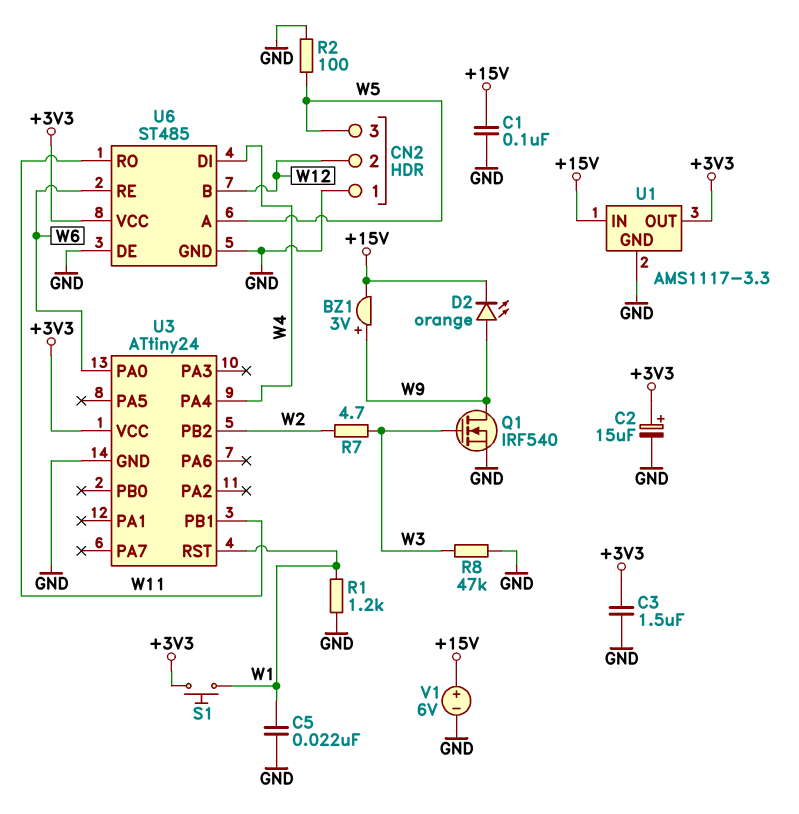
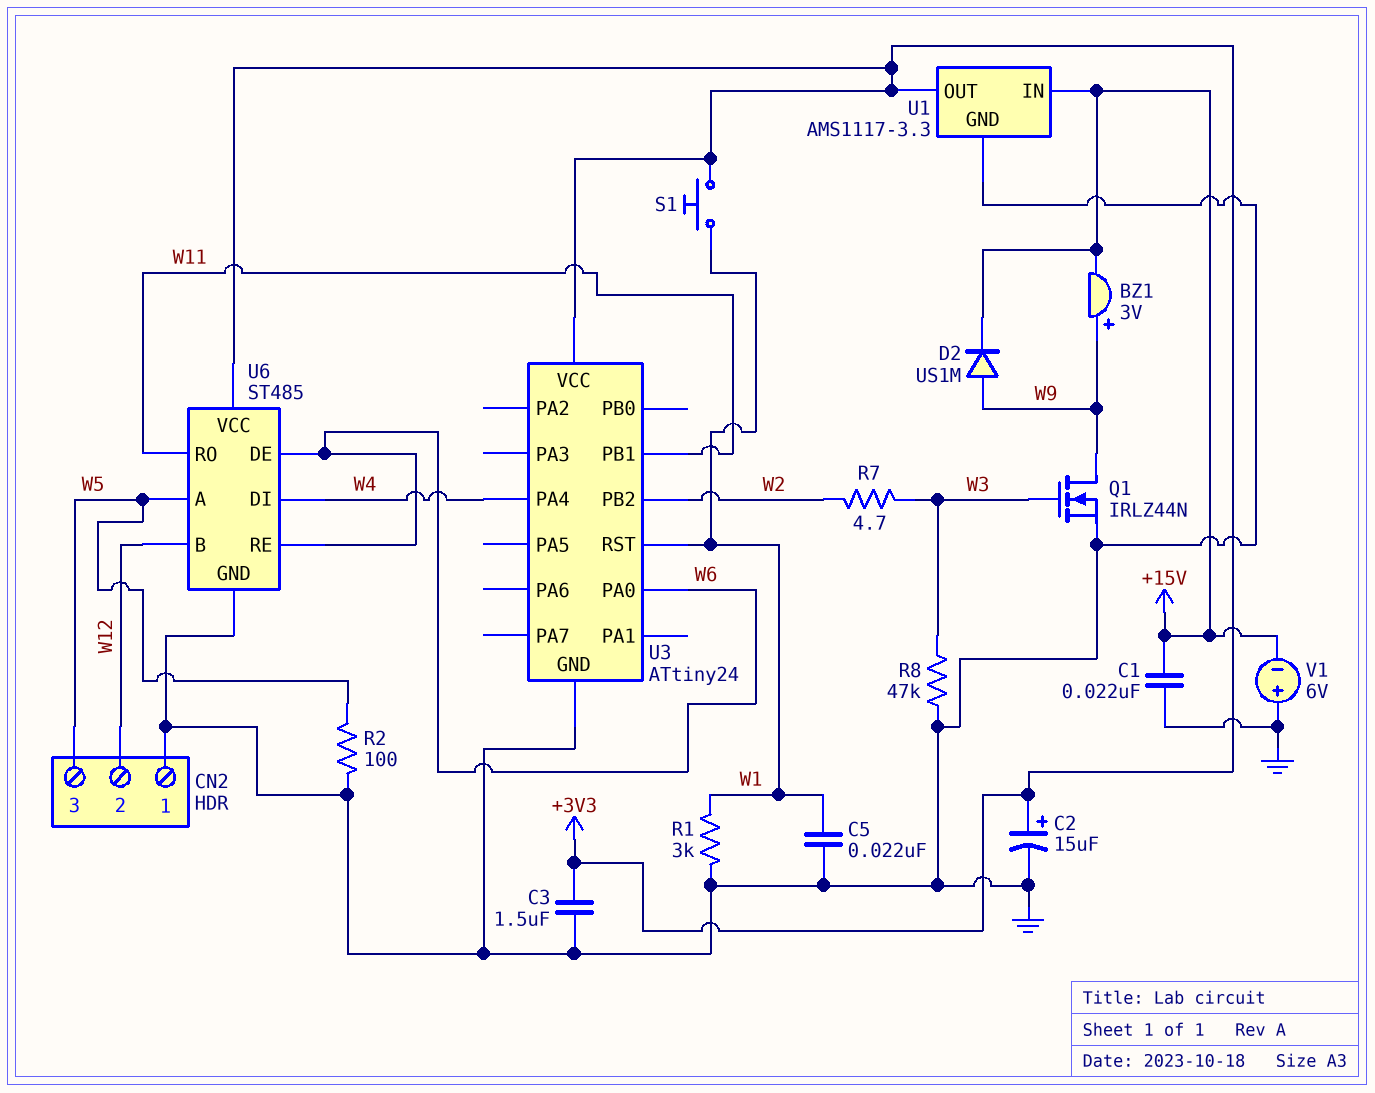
C1: 100nF (+15V, GND) -> 22nF (+15V, GND)
D2: LED orange (A W9, K +15V) -> diode US1M (A W9, K +15V)
Q1: NMOS IRF540 (G W3, D W9, S GND) -> NMOS IRLZ44N (G W3, D W9, S GND)
R1: 1.2k (GND, W1) -> 3k (GND, W1)
U6 pin DE: GND -> W6
V1: 6V (plus +15V, minus GND) -> 6V (plus GND, minus +15V)

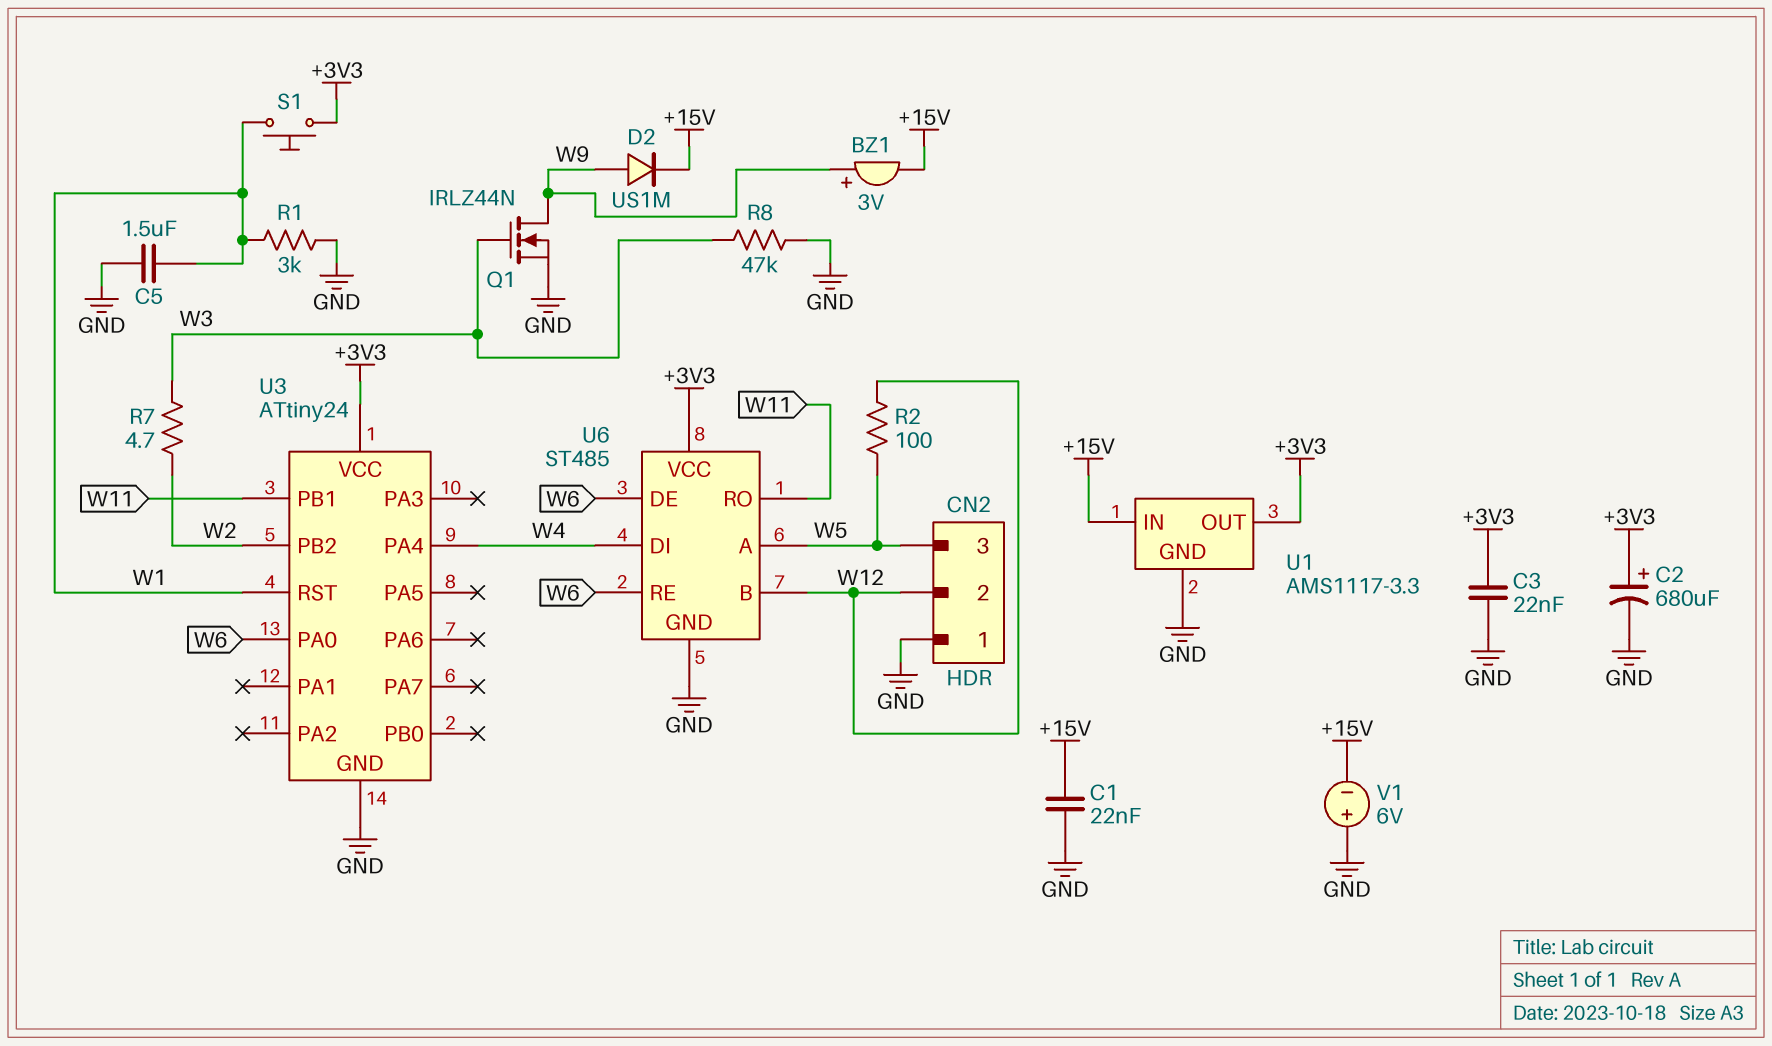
C2: 15uF (plus +3V3, minus GND) -> 680uF (plus +3V3, minus GND)
C3: 1.5uF (+3V3, GND) -> 22nF (+3V3, GND)
C5: 22nF (GND, W1) -> 1.5uF (GND, W1)
R2: 100 (GND, W5) -> 100 (W5, W12)

